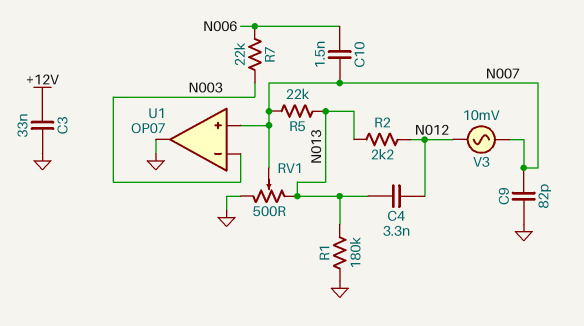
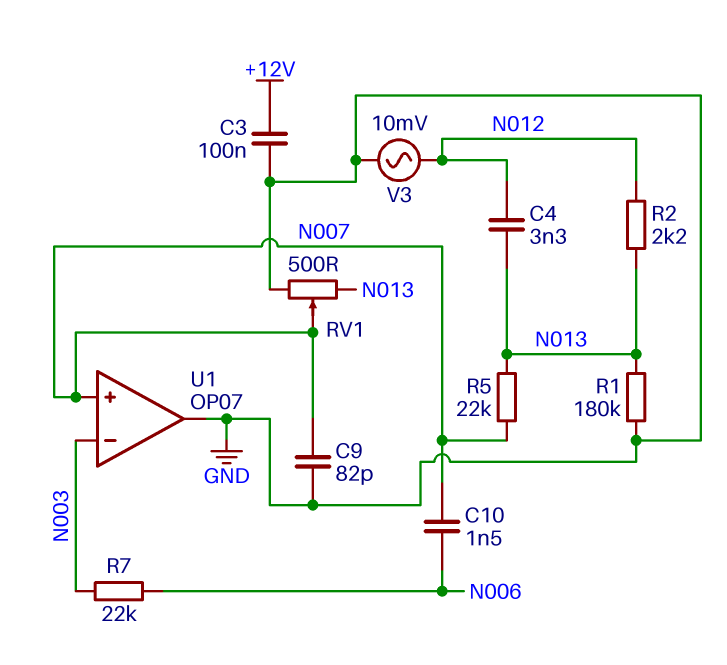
C3: 33nF (+12V, GND) -> 100nF (+12V, GND)
V3: AC 10mV (N007, N012) -> AC 10mV (GND, N012)

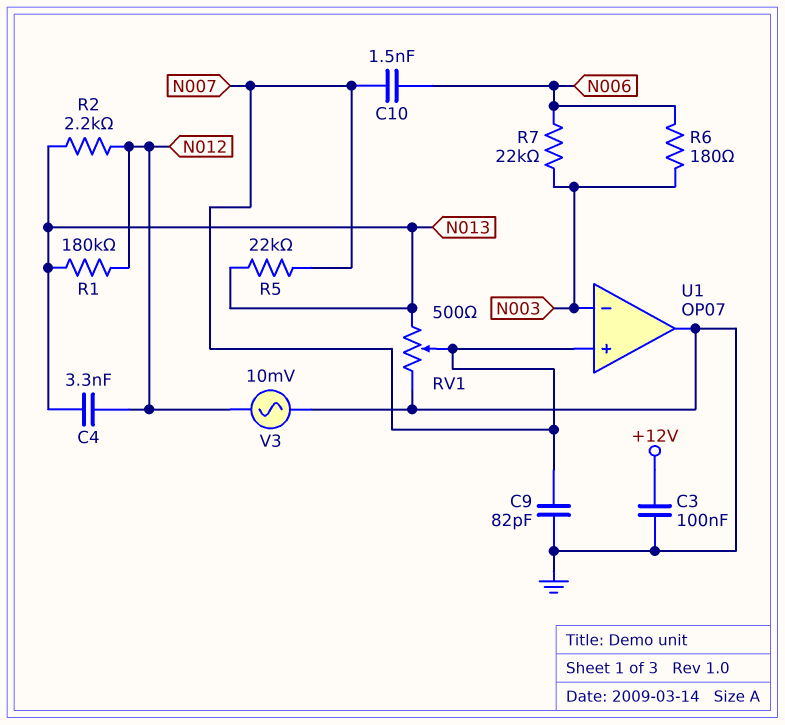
R1: 180k (GND, N013) -> 180k (N012, N013)
R6: none -> 180 (N003, N006)

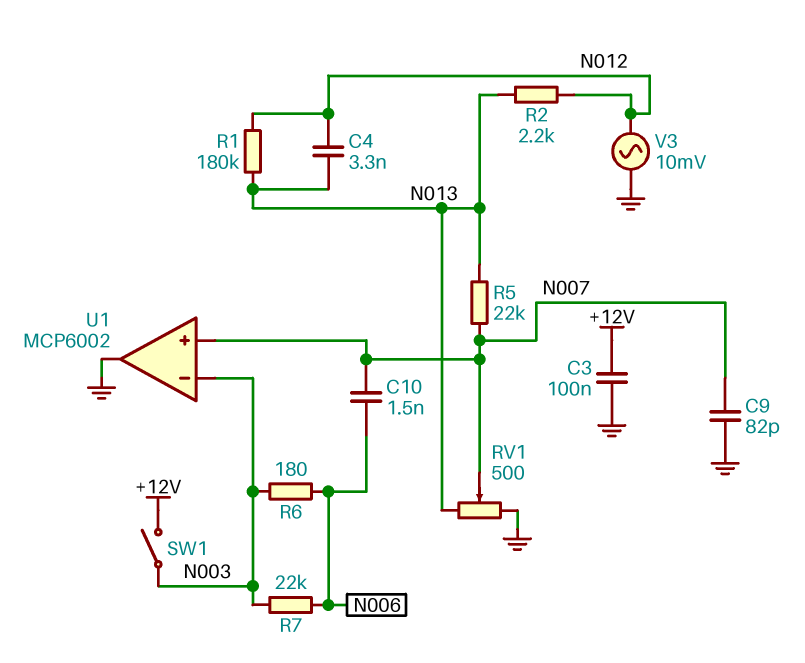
SW1: none -> switch (+12V, N003)
U1: OP07 -> MCP6002

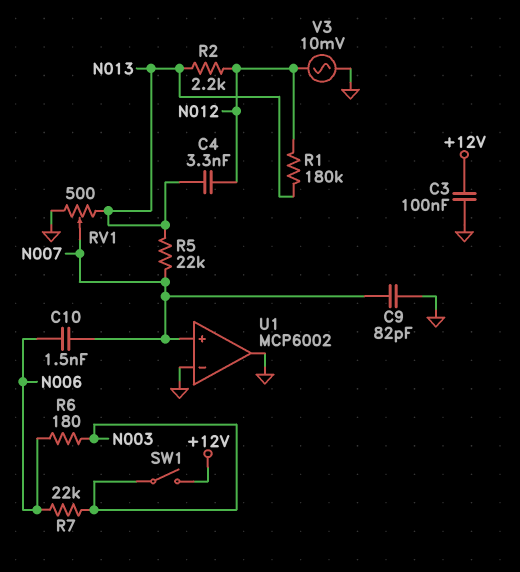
U1 pin in-: N003 -> GND

